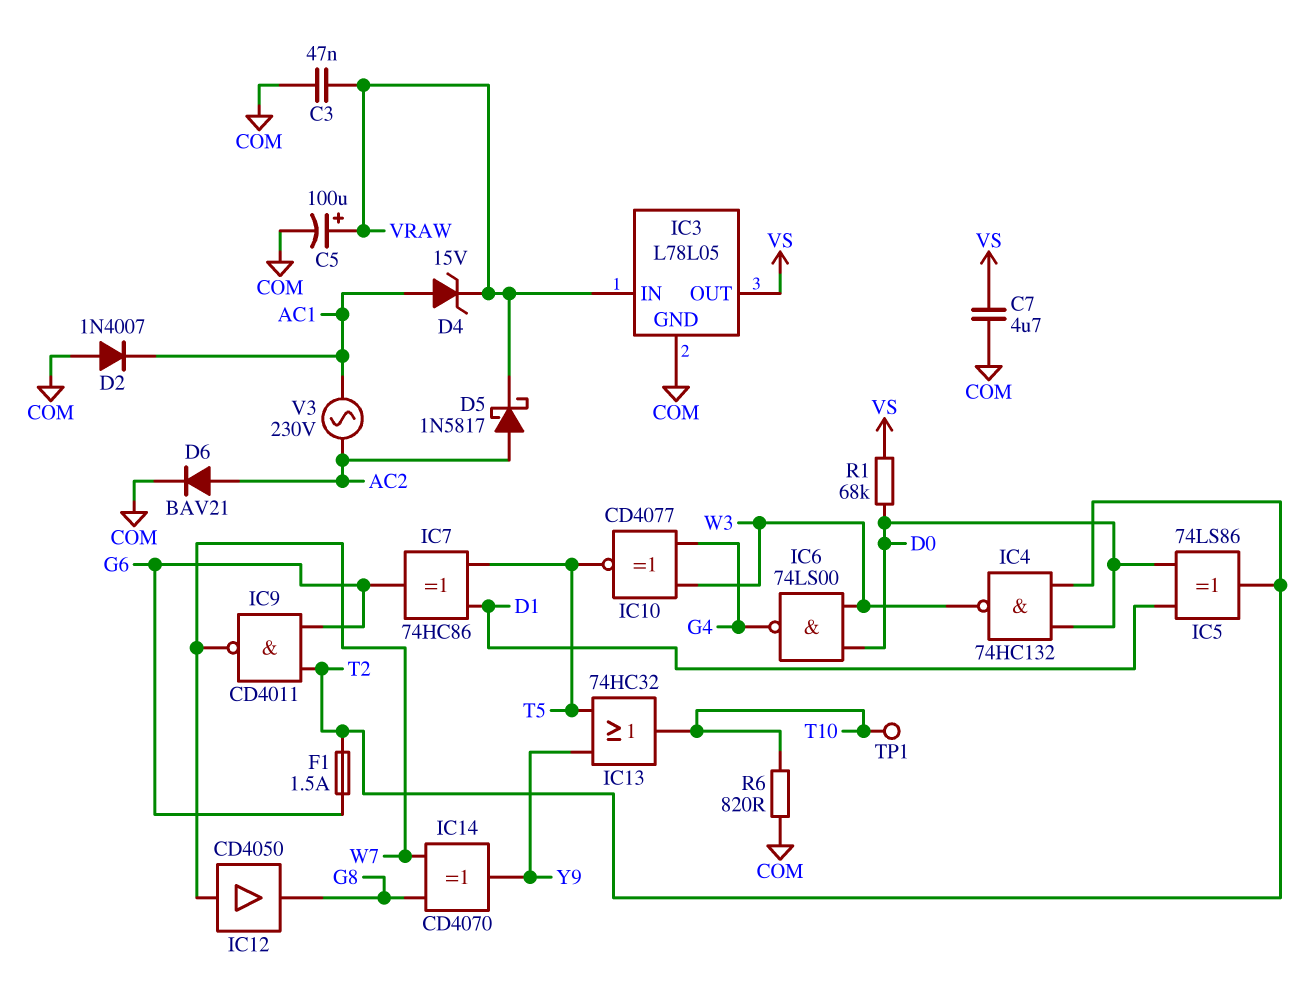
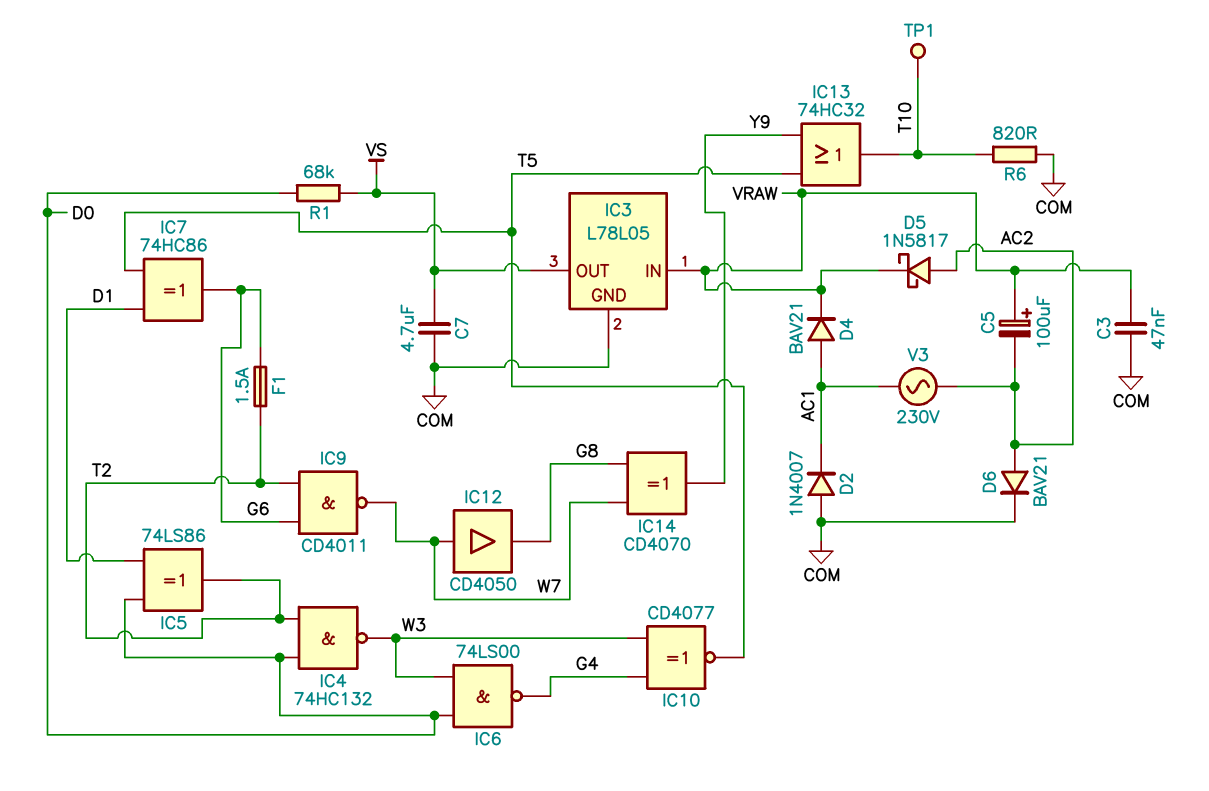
C5: 100uF (plus VRAW, minus COM) -> 100uF (plus VRAW, minus AC2)
D4: zener 15V (A AC1, K VRAW) -> diode BAV21 (A AC1, K VRAW)

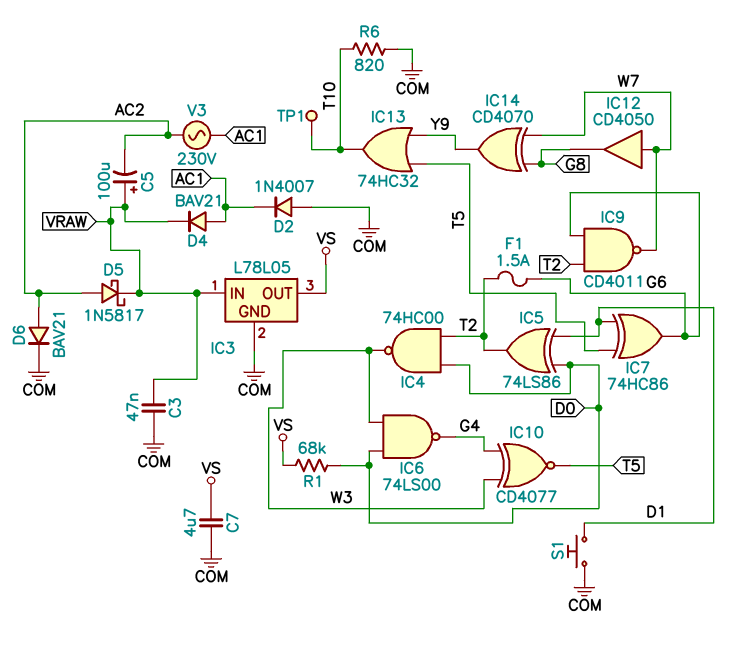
IC4: NAND 74HC132 (in D0, in T2, out W3) -> NAND 74HC00 (in D0, in T2, out W3)
S1: none -> button (COM, D1)

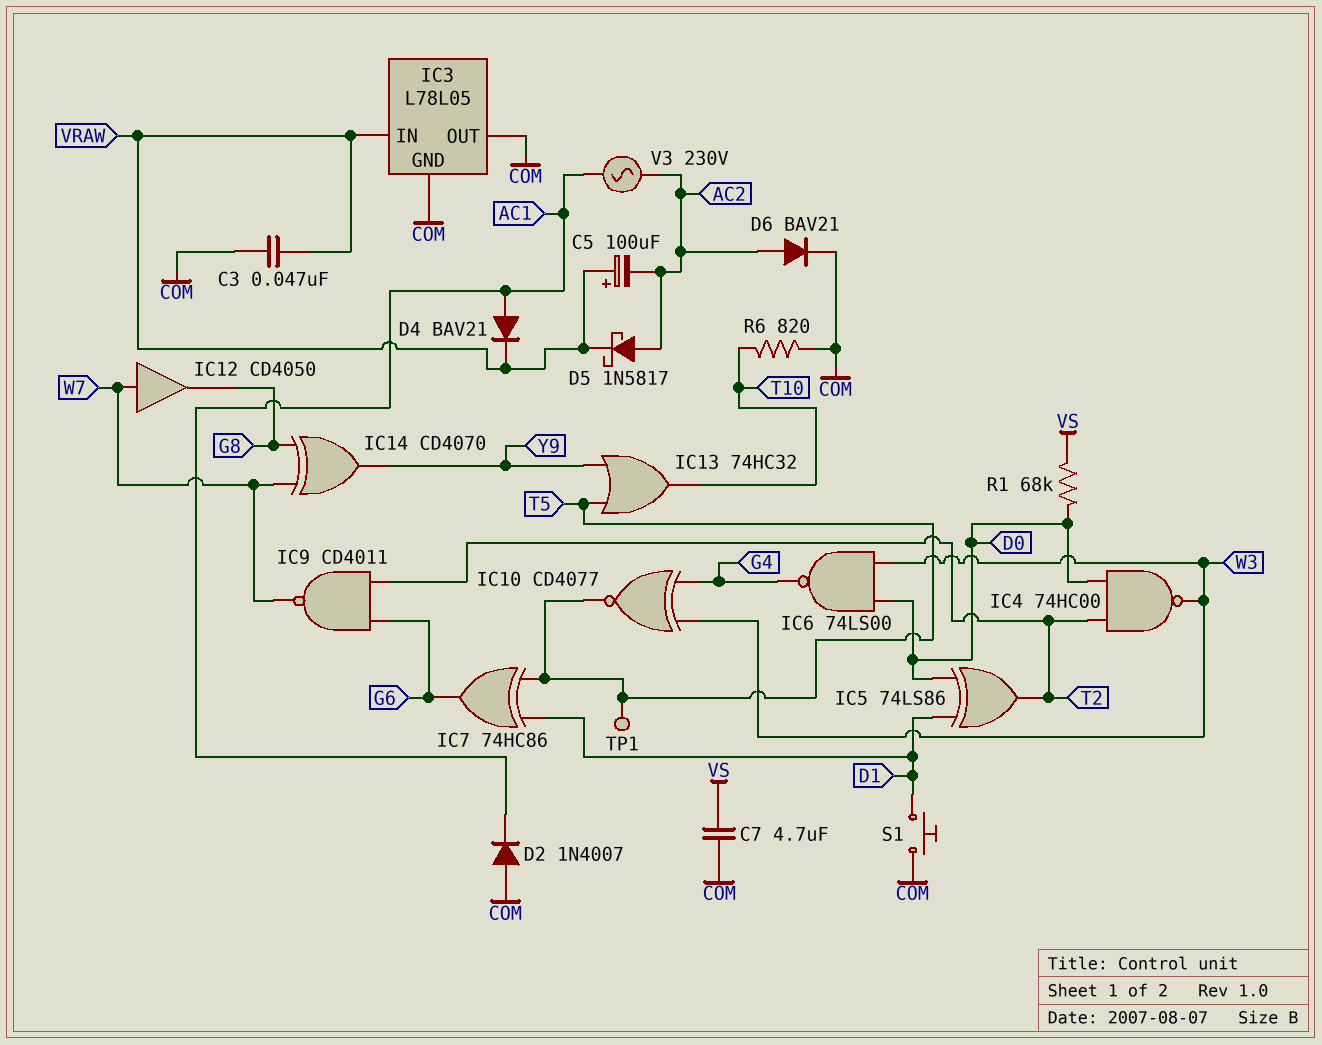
F1: 1.5A (G6, T2) -> none
IC3 pin OUT: VS -> COM
TP1: test point (T10) -> test point (T5)

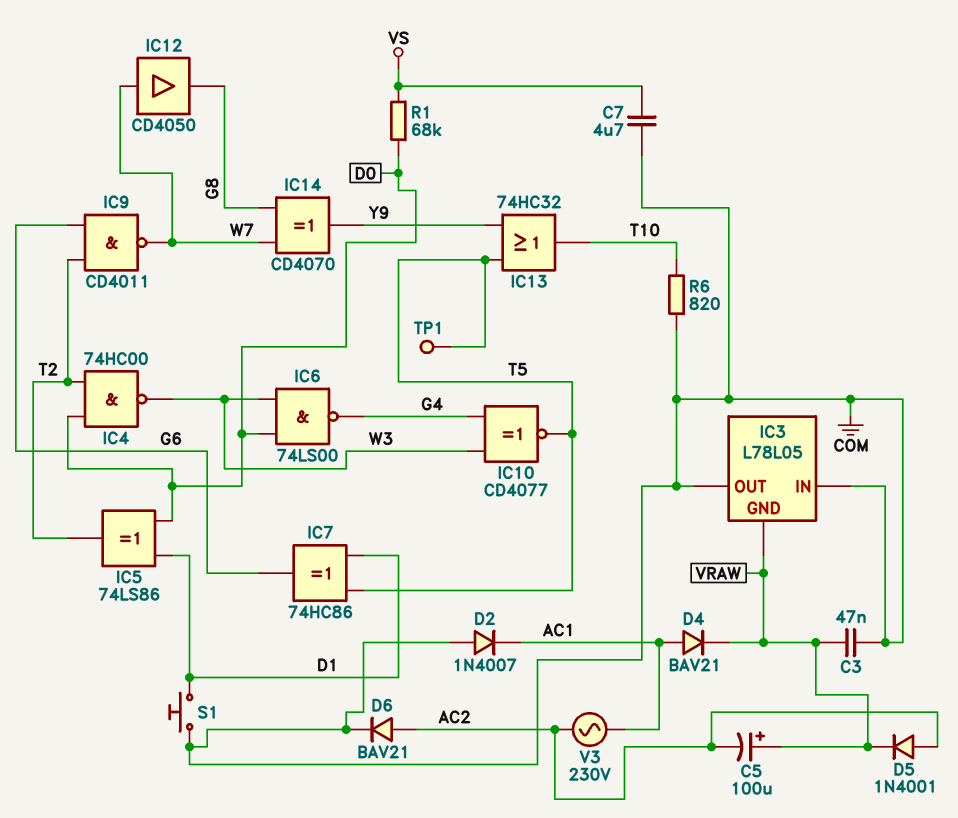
D5: schottky 1N5817 (A AC2, K VRAW) -> diode 1N4001 (A AC2, K VRAW)
IC3 pin GND: COM -> VRAW
IC3 pin IN: VRAW -> COM

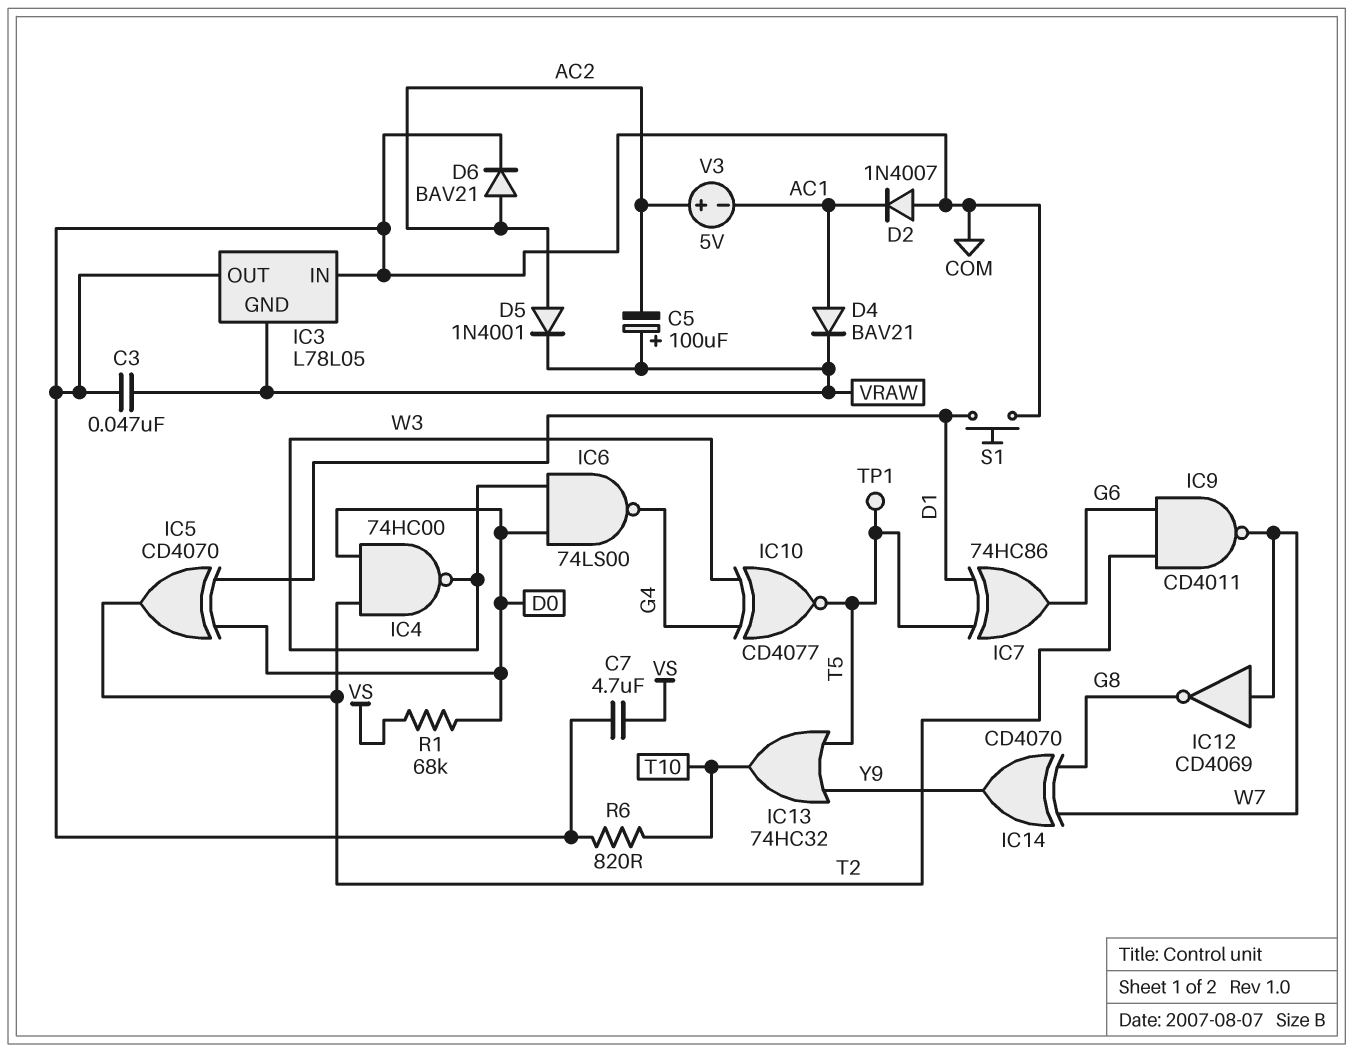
IC5: XOR 74LS86 (in D0, in D1, out T2) -> XOR CD4070 (in D0, in D1, out T2)
IC12: buffer CD4050 (in W7, out G8) -> NOT CD4069 (in W7, out G8)
V3: AC 230V (AC1, AC2) -> 5V (plus AC2, minus AC1)

